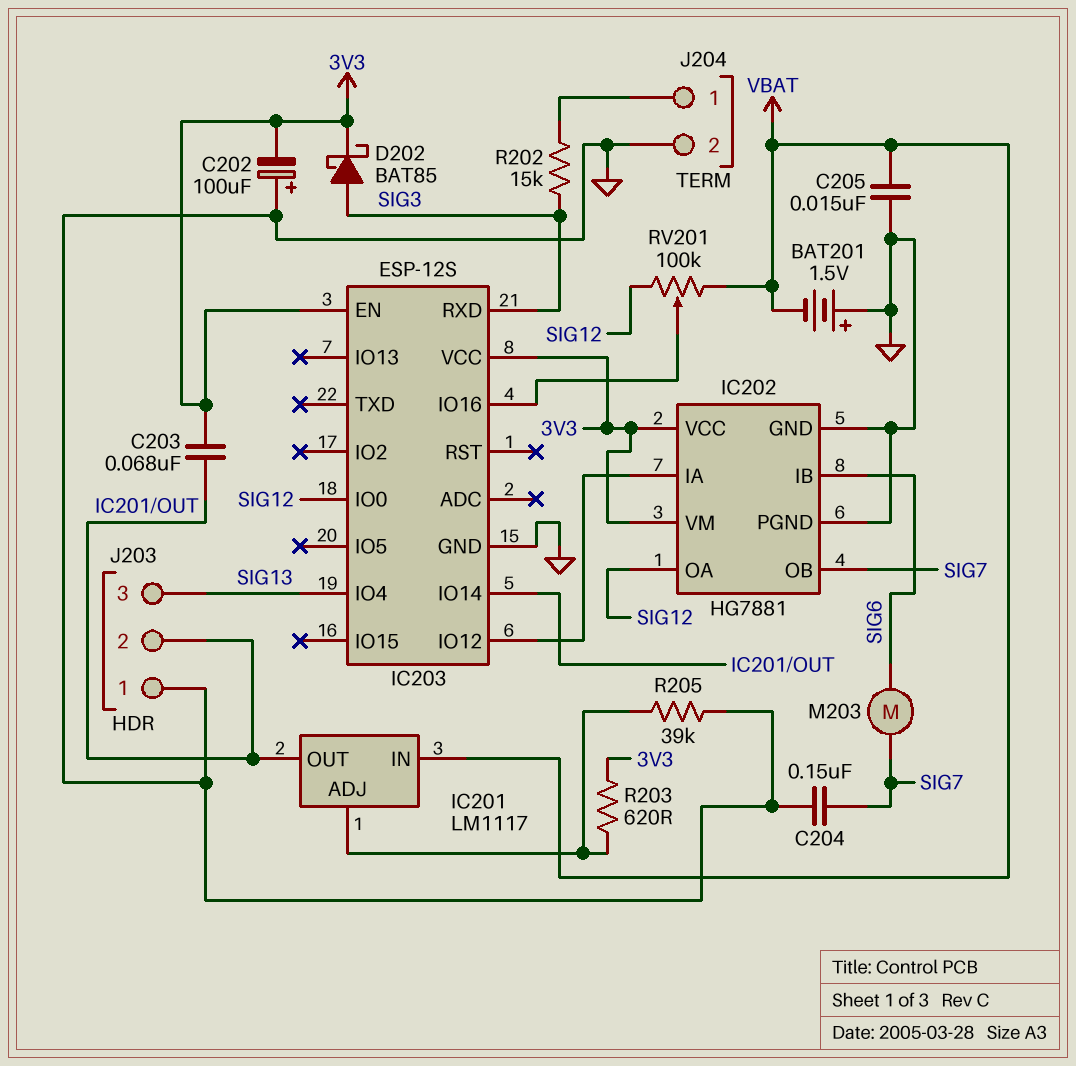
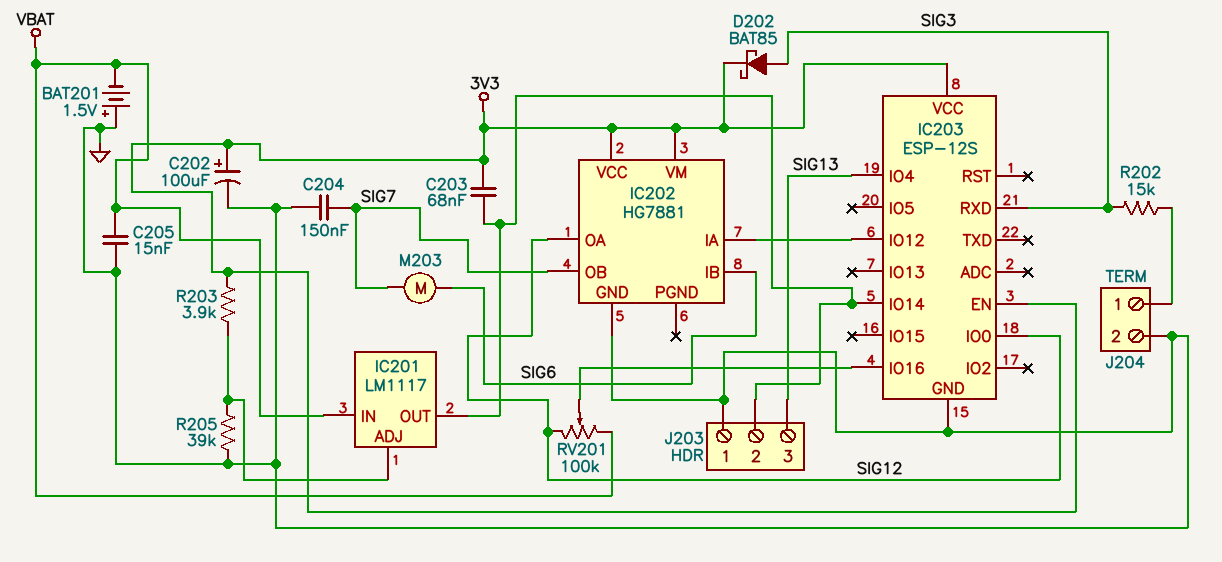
C202: 100uF (plus GND, minus 3V3) -> 100uF (plus 3V3, minus GND)
IC202 pin PGND: GND -> none
R203: 620 (3V3, IC201/ADJ) -> 3.9k (3V3, IC201/ADJ)

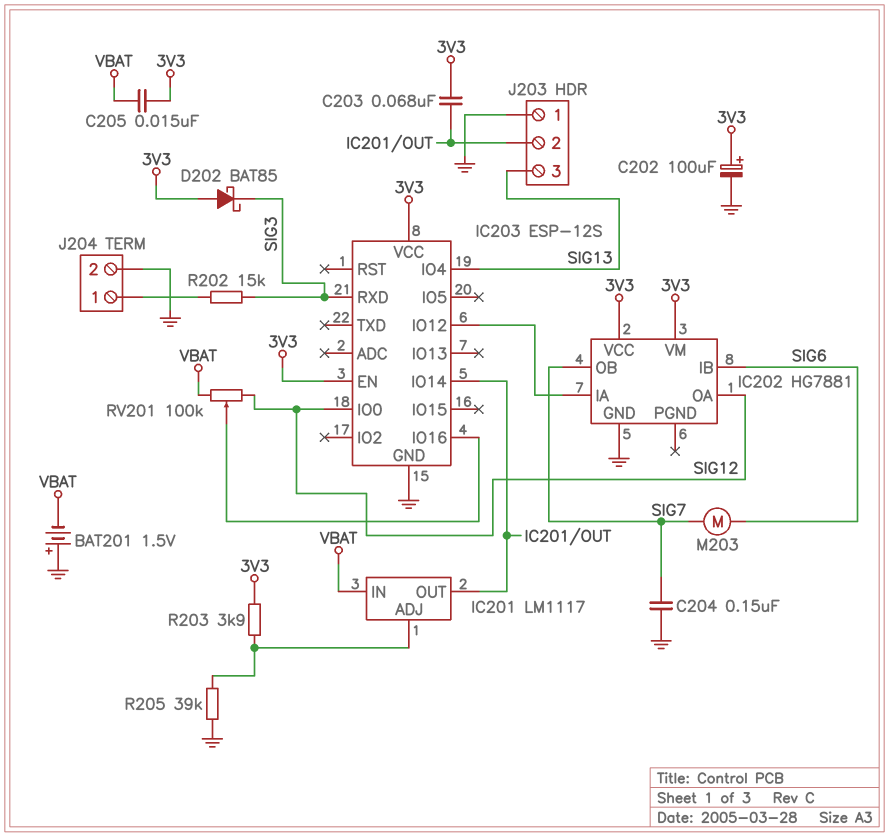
C205: 15nF (GND, VBAT) -> 15nF (3V3, VBAT)
D202: schottky BAT85 (A SIG3, K 3V3) -> schottky BAT85 (A 3V3, K SIG3)

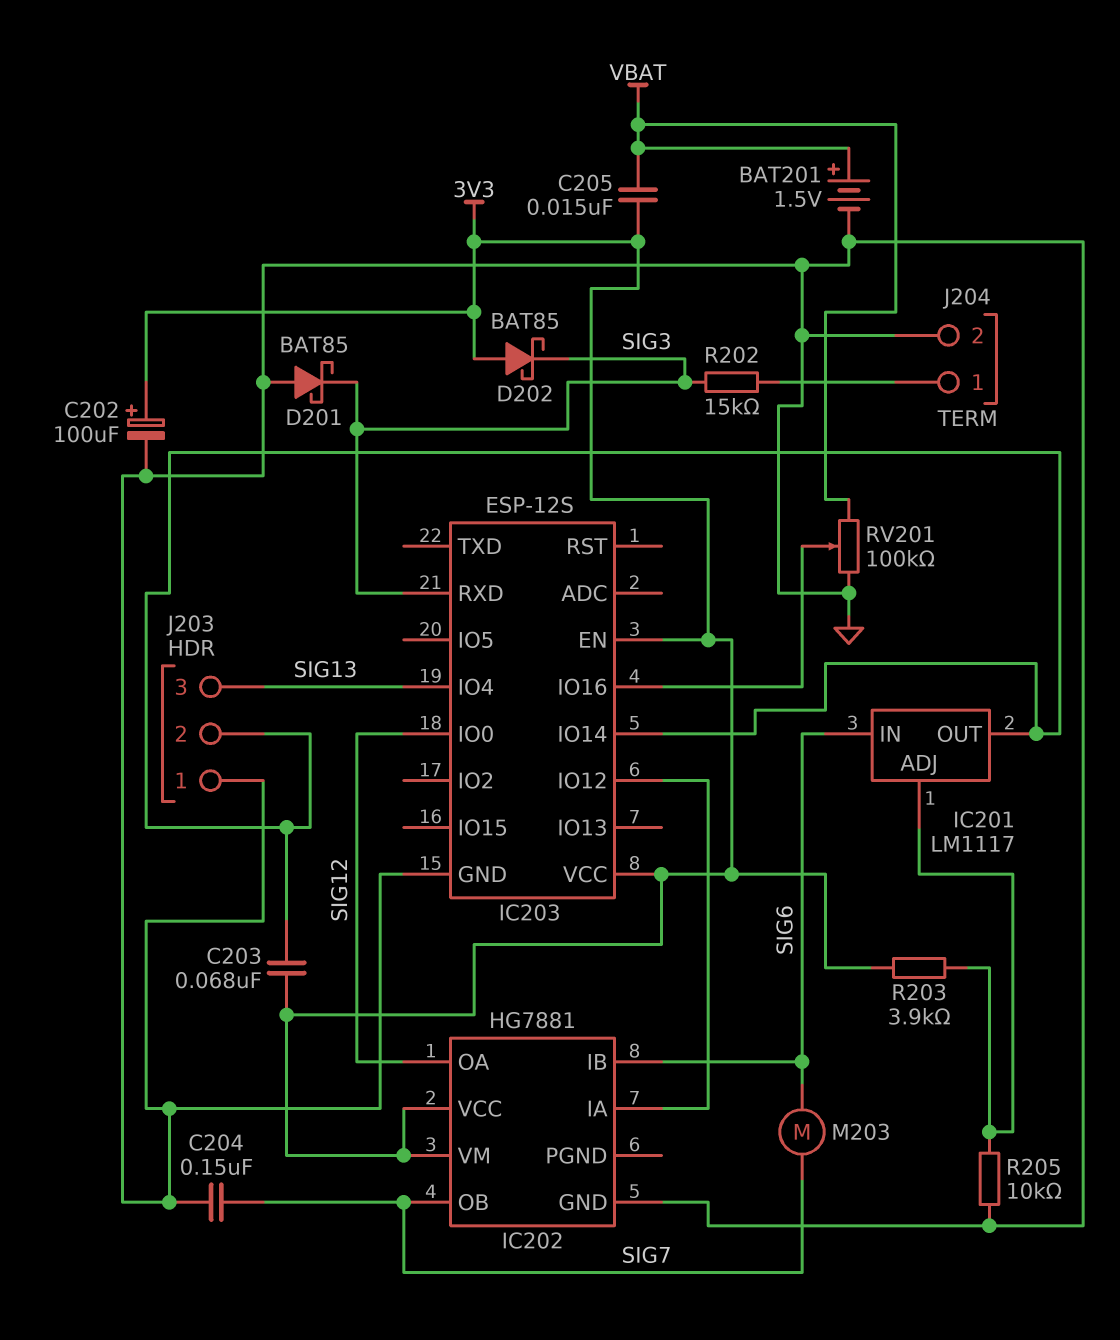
BAT201: 1.5V (plus GND, minus VBAT) -> 1.5V (plus VBAT, minus GND)
D201: none -> schottky BAT85 (A GND, K SIG3)
IC201 pin IN: VBAT -> SIG6
R205: 39k (GND, IC201/ADJ) -> 10k (GND, IC201/ADJ)
RV201: 100k (SIG12, VBAT, wiper IC203/IO16) -> 100k (GND, VBAT, wiper IC203/IO16)

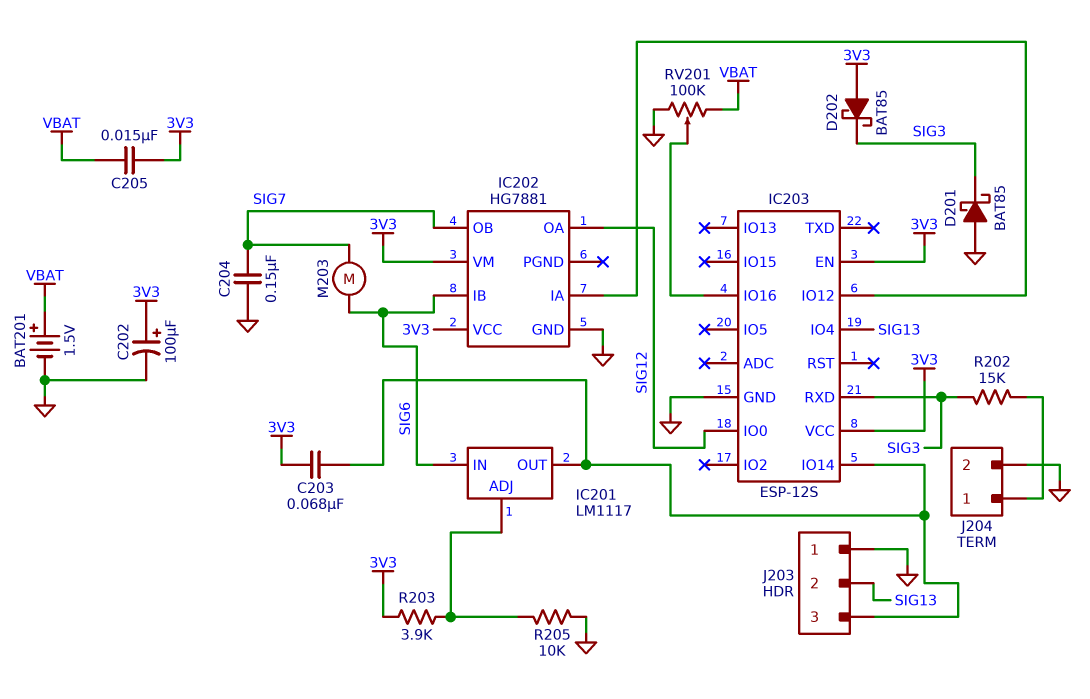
J203 pin 2: IC201/OUT -> SIG13
J203 pin 3: SIG13 -> IC201/OUT

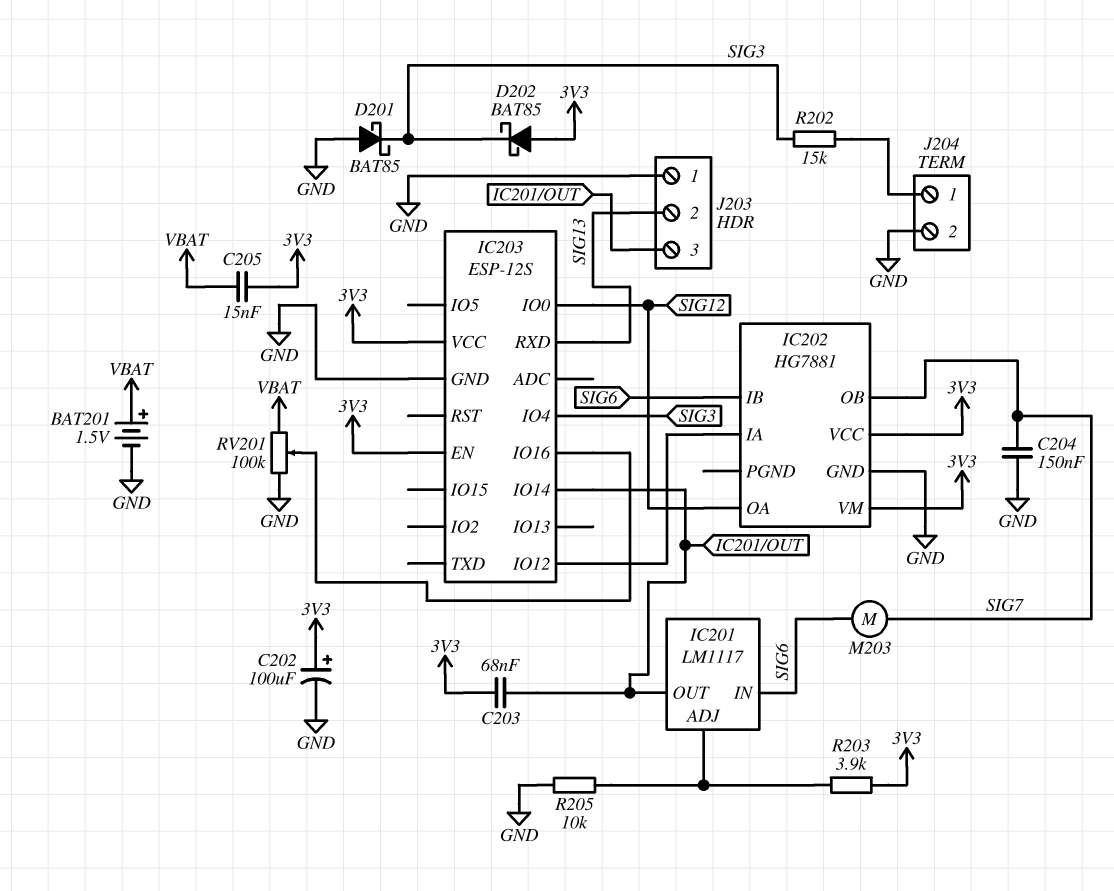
IC203 pin IO4: SIG13 -> SIG3
IC203 pin RXD: SIG3 -> SIG13

